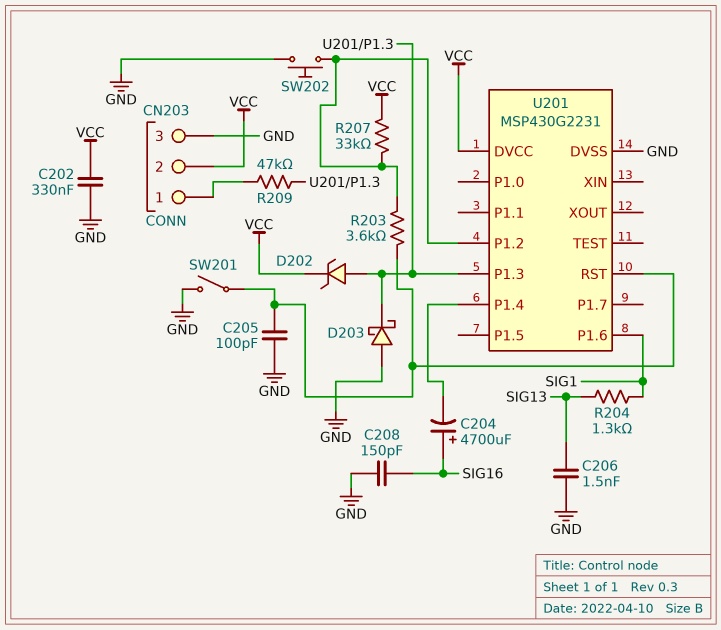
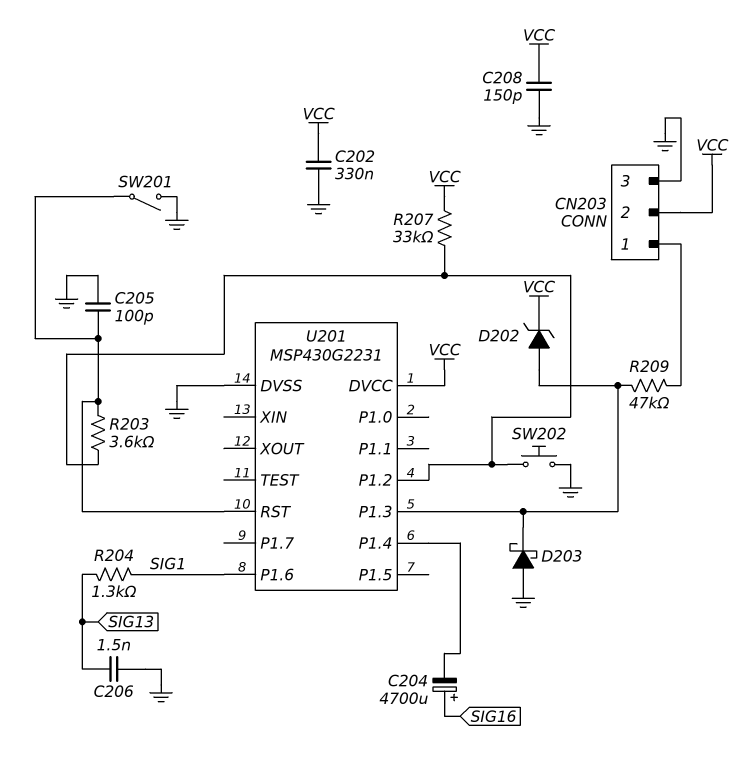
C208: 150pF (GND, SIG16) -> 150pF (GND, VCC)

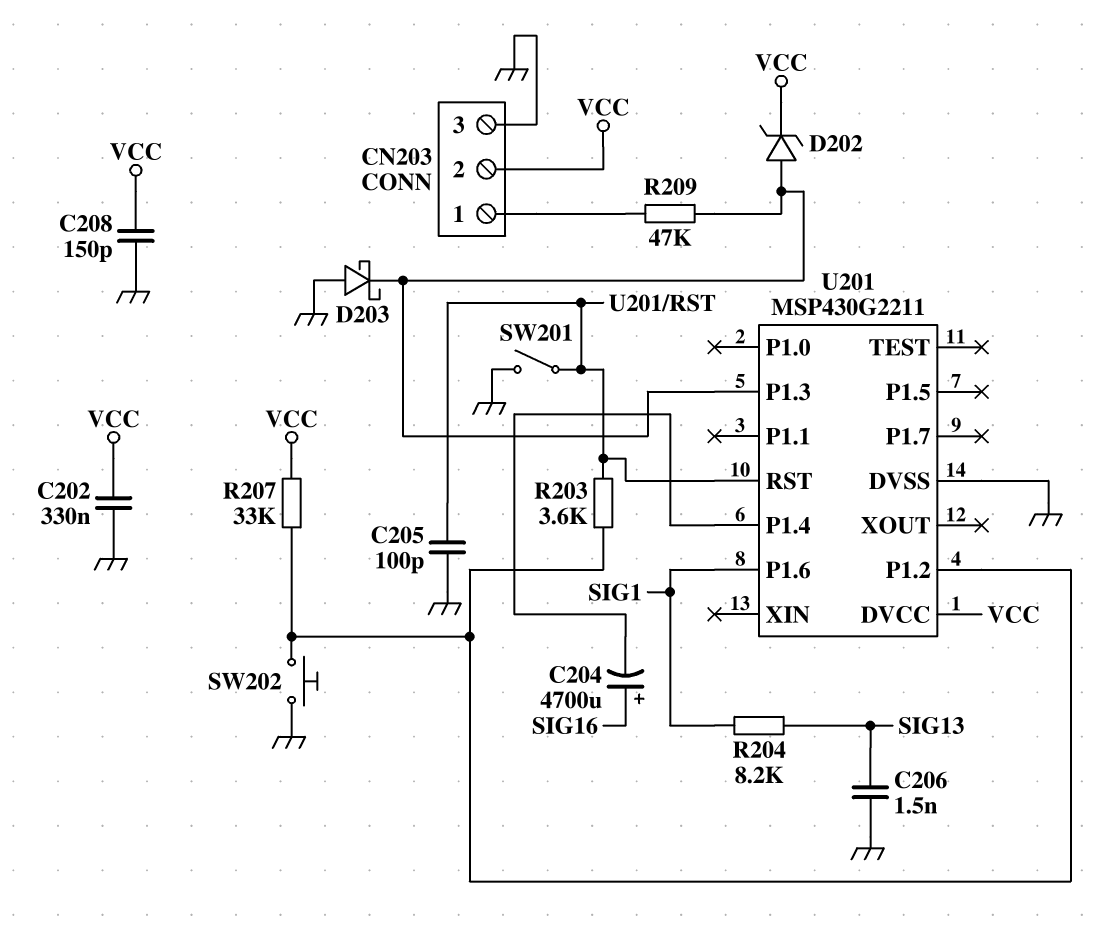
R204: 1.3k (SIG1, SIG13) -> 8.2k (SIG1, SIG13)
U201: MSP430G2231 -> MSP430G2211

